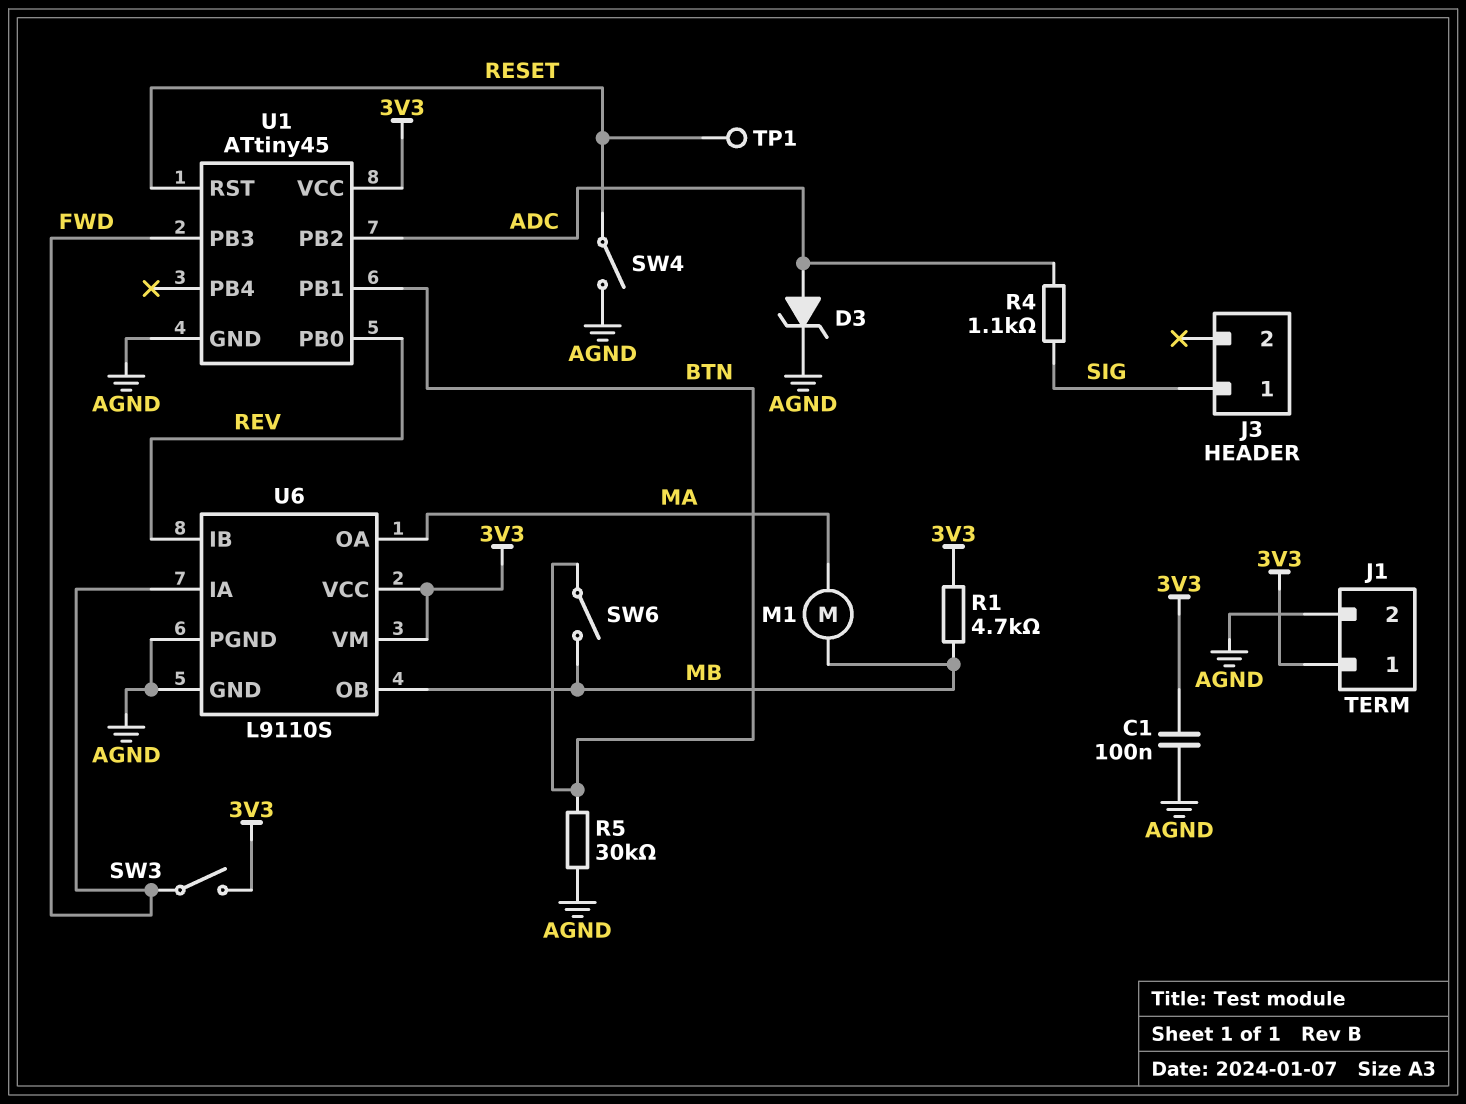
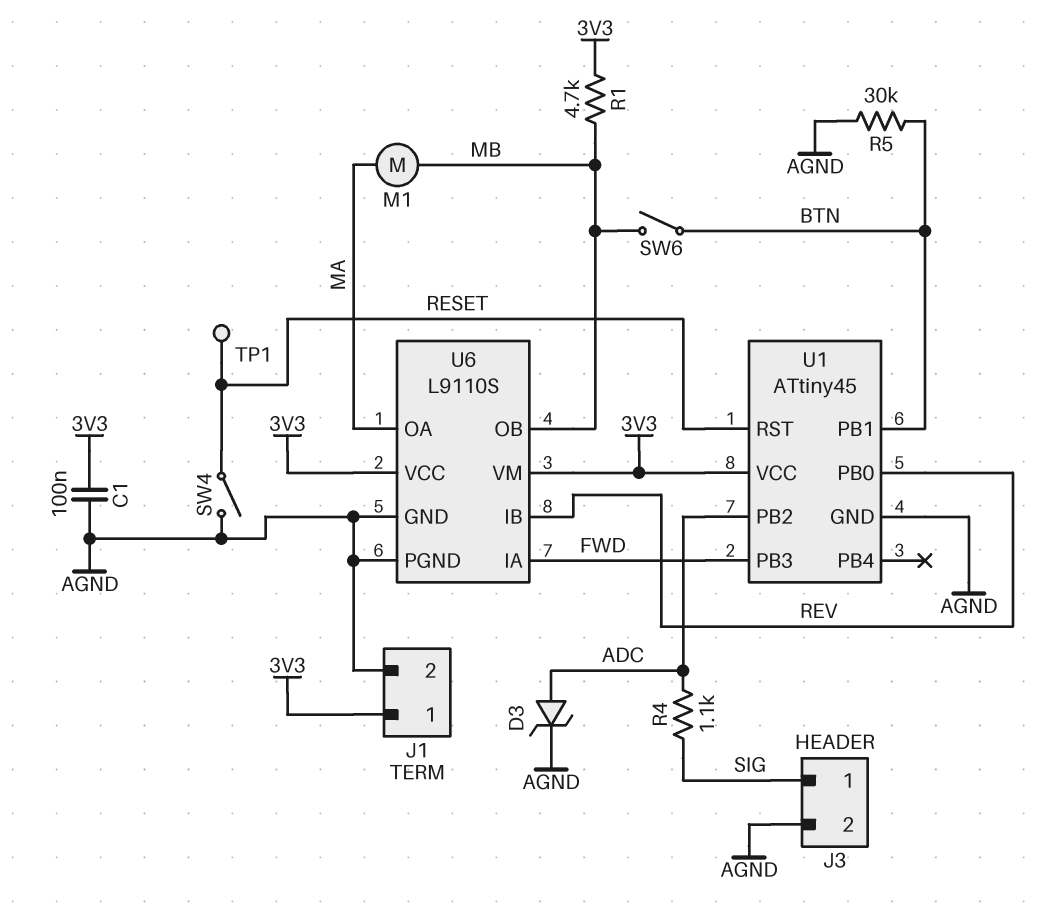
J3 pin 2: none -> AGND
SW3: switch (3V3, FWD) -> none

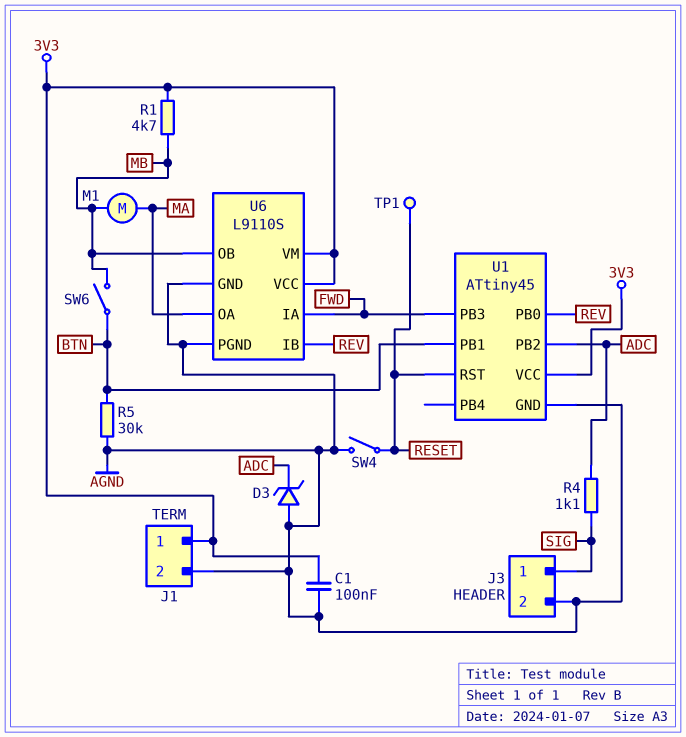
D3: zener (A ADC, K AGND) -> zener (A AGND, K ADC)

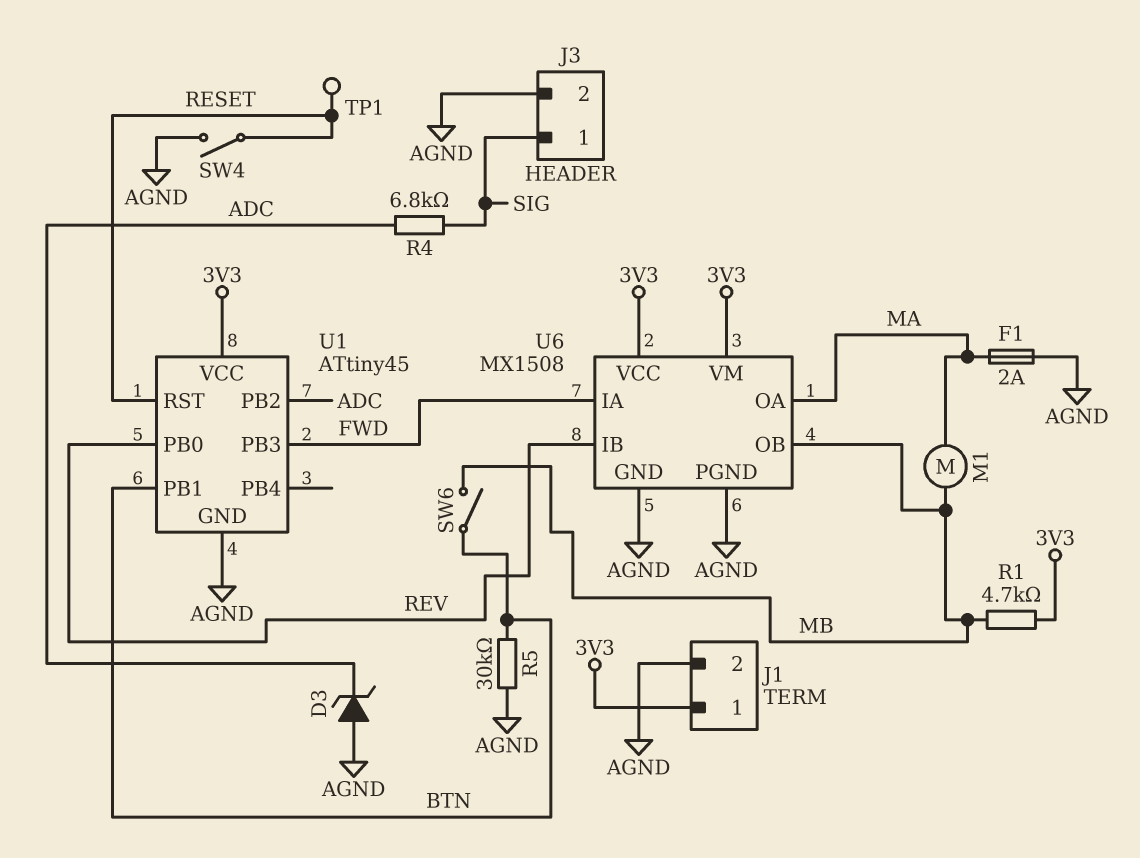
C1: 100nF (3V3, AGND) -> none
F1: none -> 2A (AGND, MA)
R4: 1.1k (ADC, SIG) -> 6.8k (ADC, SIG)
U6: L9110S -> MX1508

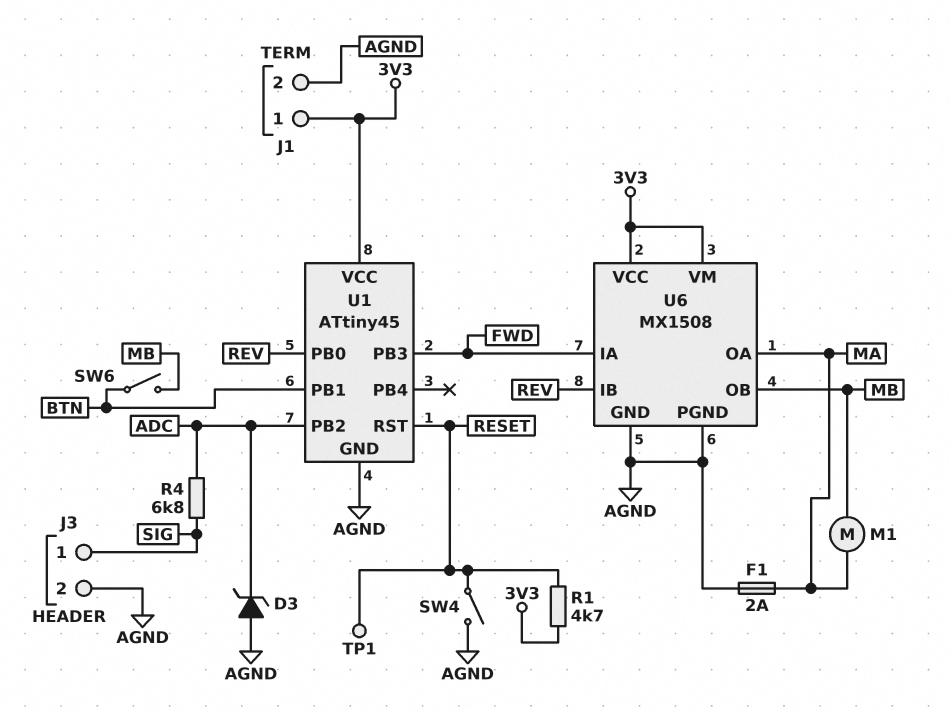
R1: 4.7k (3V3, MB) -> 4.7k (3V3, RESET)
R5: 30k (AGND, BTN) -> none

